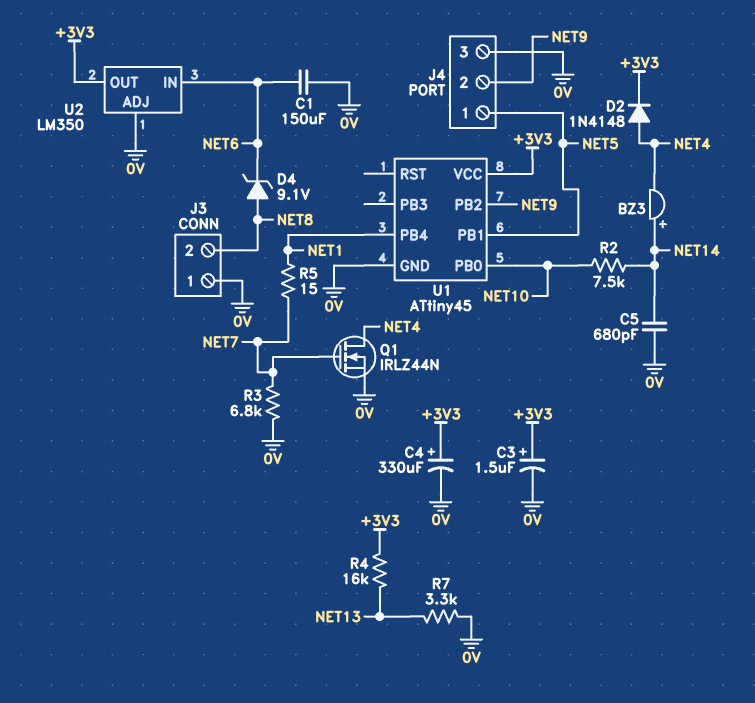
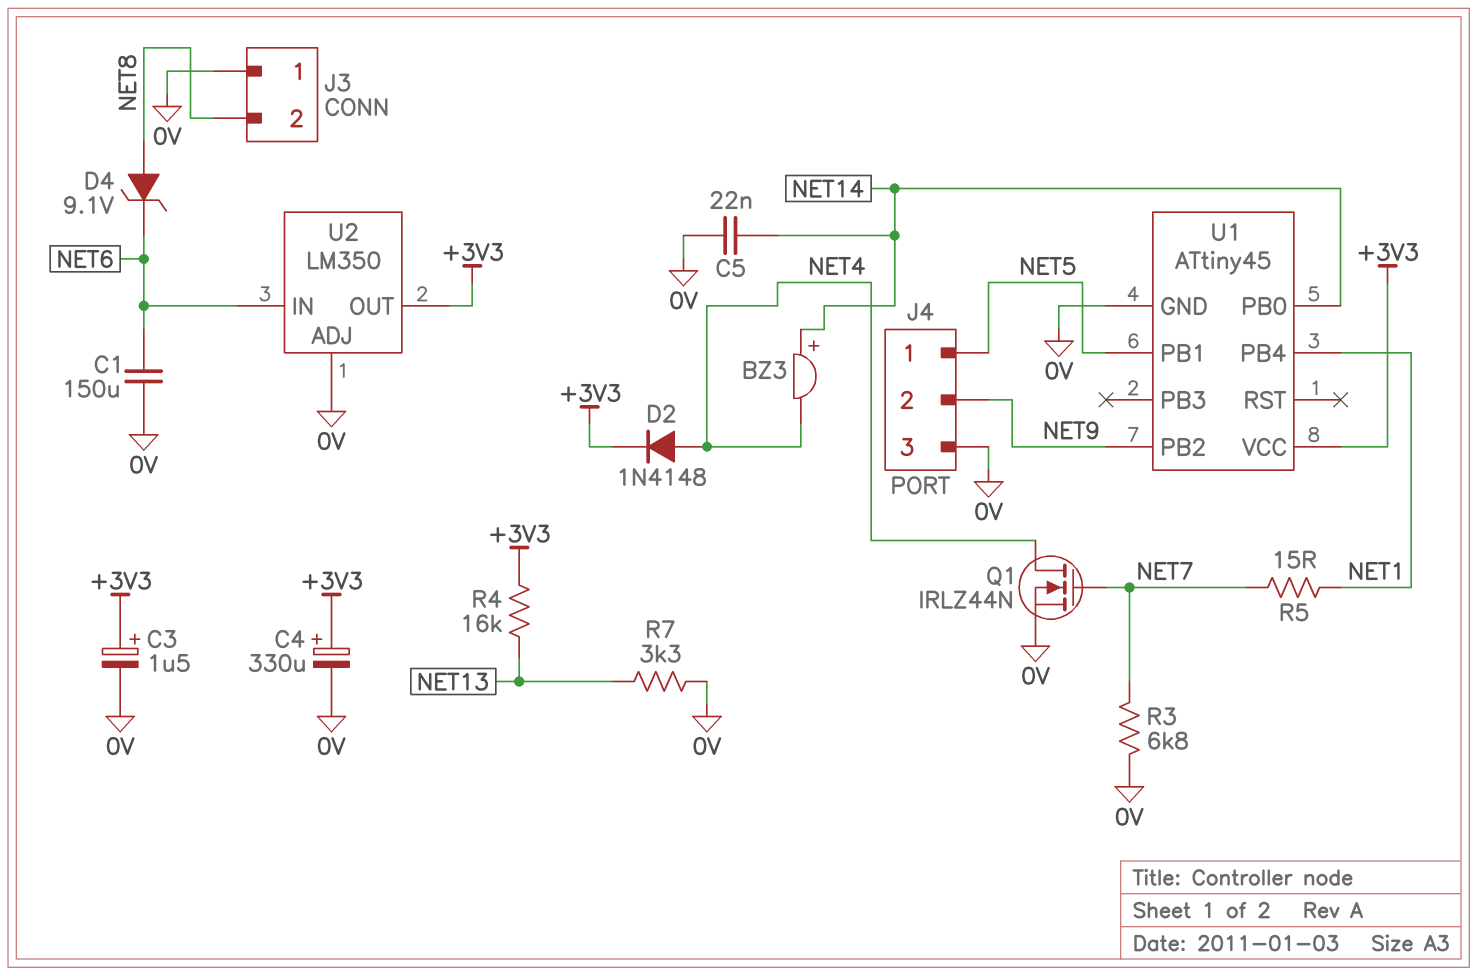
C5: 680pF (0V, NET14) -> 22nF (0V, NET14)
R2: 7.5k (NET10, NET14) -> none
U1 pin PB0: NET10 -> NET14

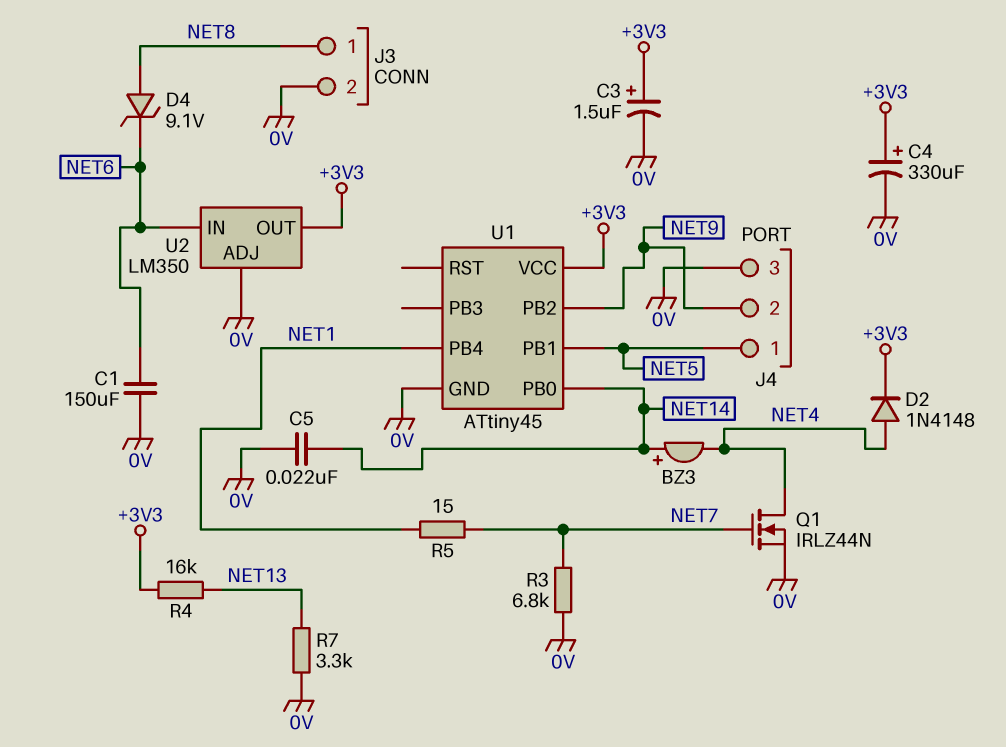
J3 pin 1: 0V -> NET8
J3 pin 2: NET8 -> 0V

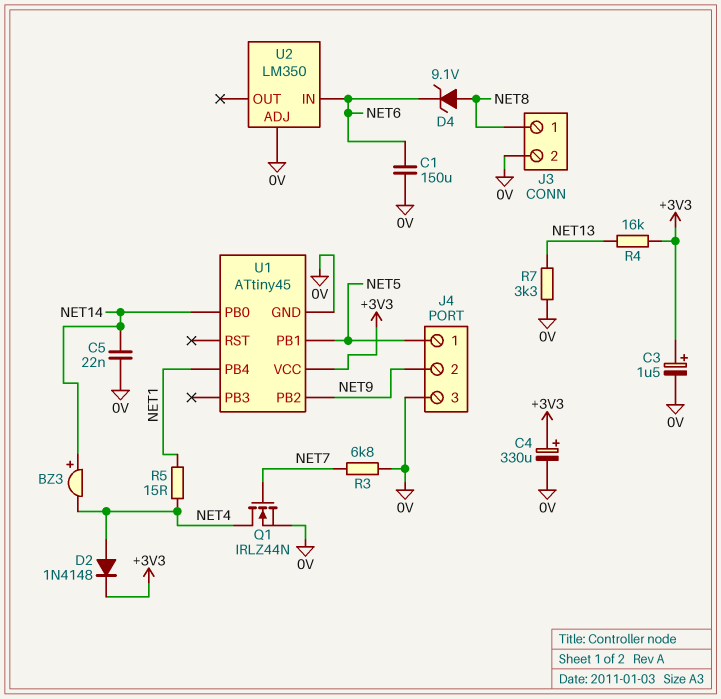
R5: 15 (NET1, NET7) -> 15 (NET1, NET4)
U2 pin OUT: +3V3 -> none

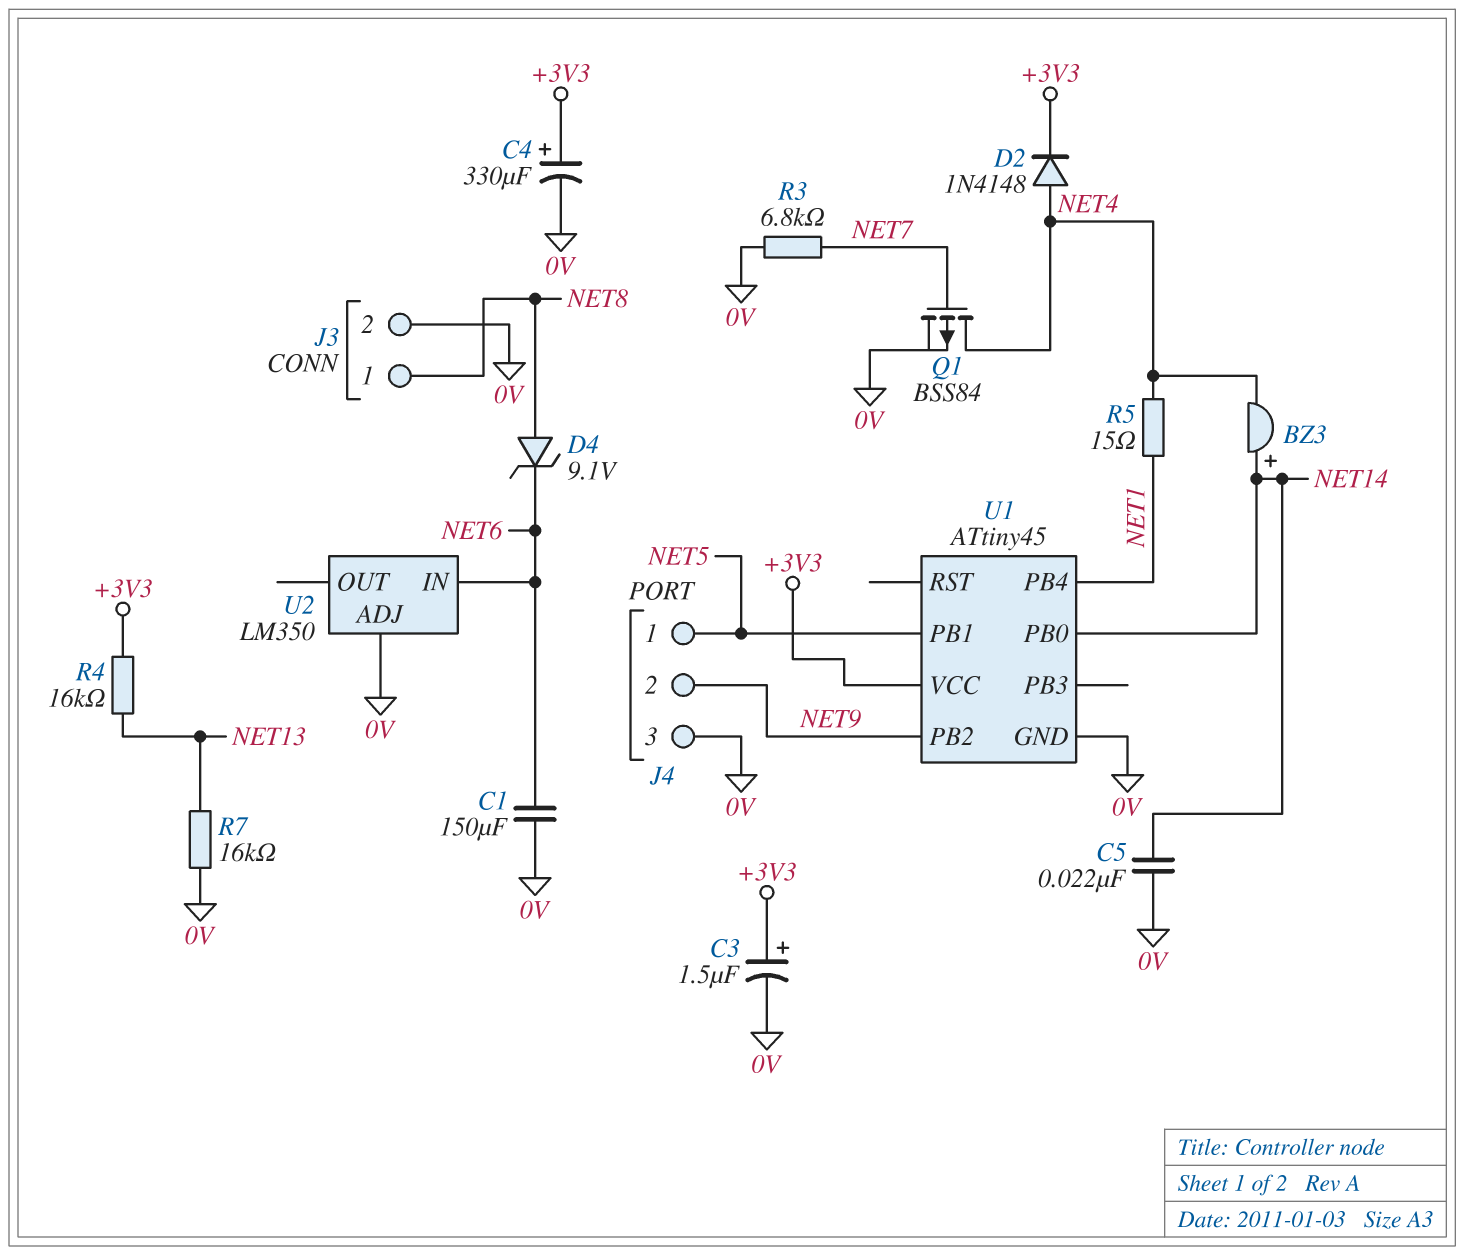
Q1: NMOS IRLZ44N (G NET7, D NET4, S 0V) -> PMOS BSS84 (G NET7, D NET4, S 0V)
R7: 3.3k (0V, NET13) -> 16k (0V, NET13)

